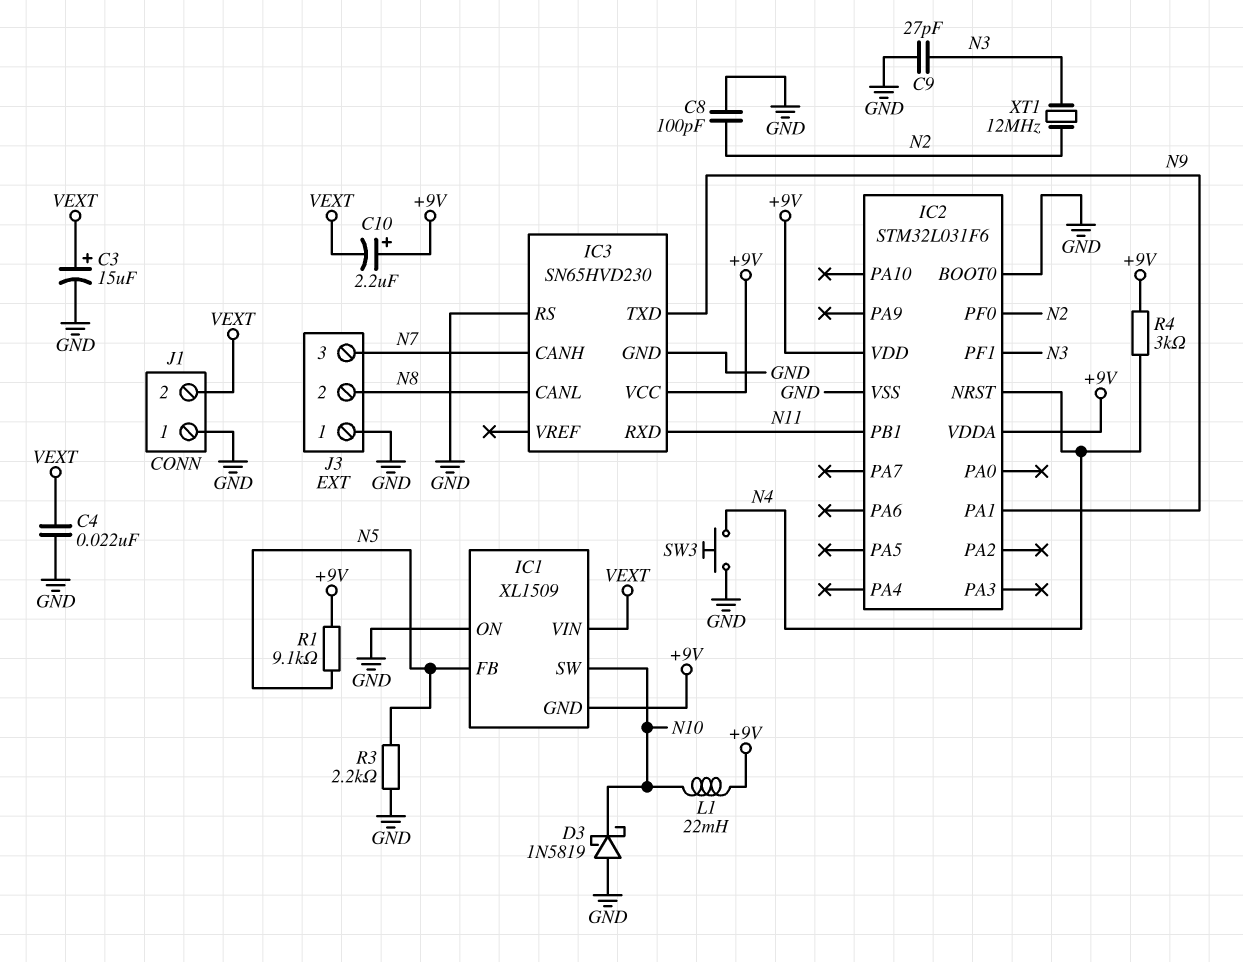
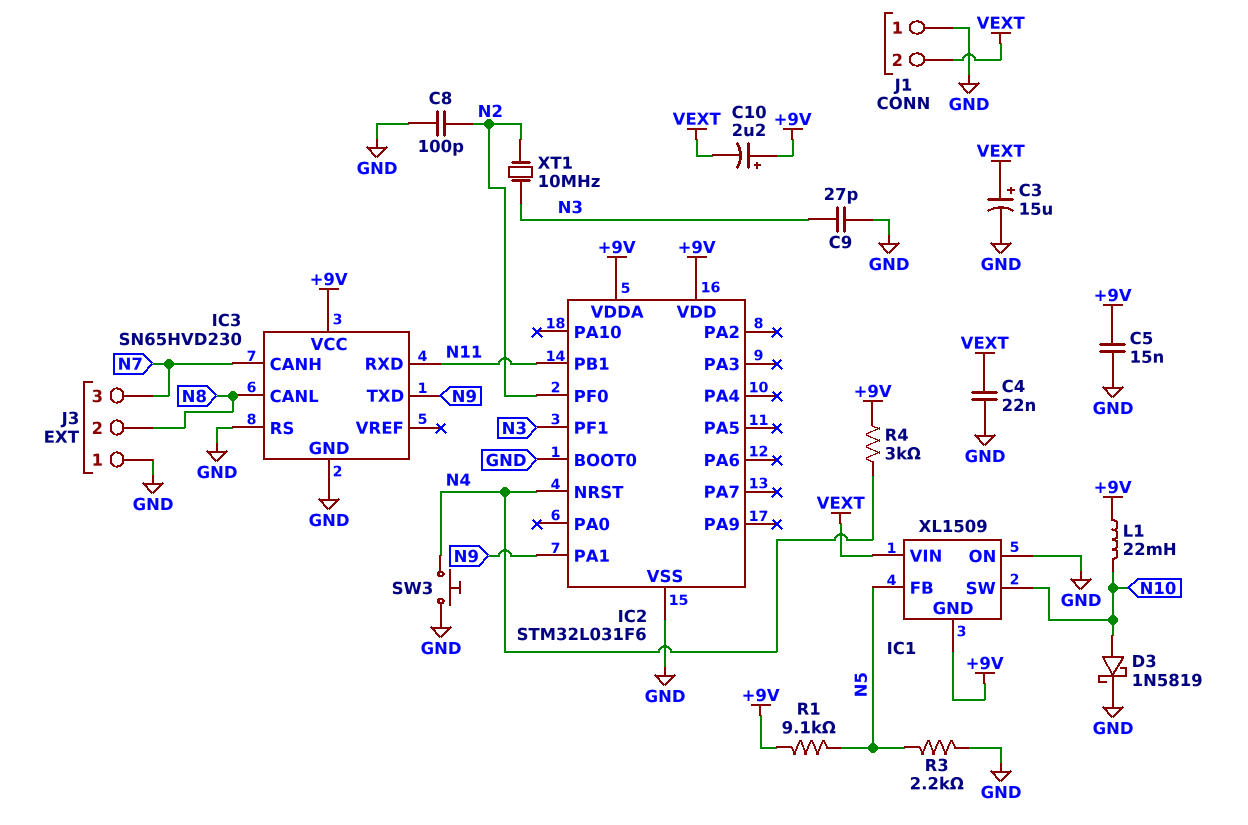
C5: none -> 15nF (+9V, GND)
D3: schottky 1N5819 (A GND, K N10) -> schottky 1N5819 (A N10, K GND)
XT1: 12MHz (N2, N3) -> 10MHz (N2, N3)

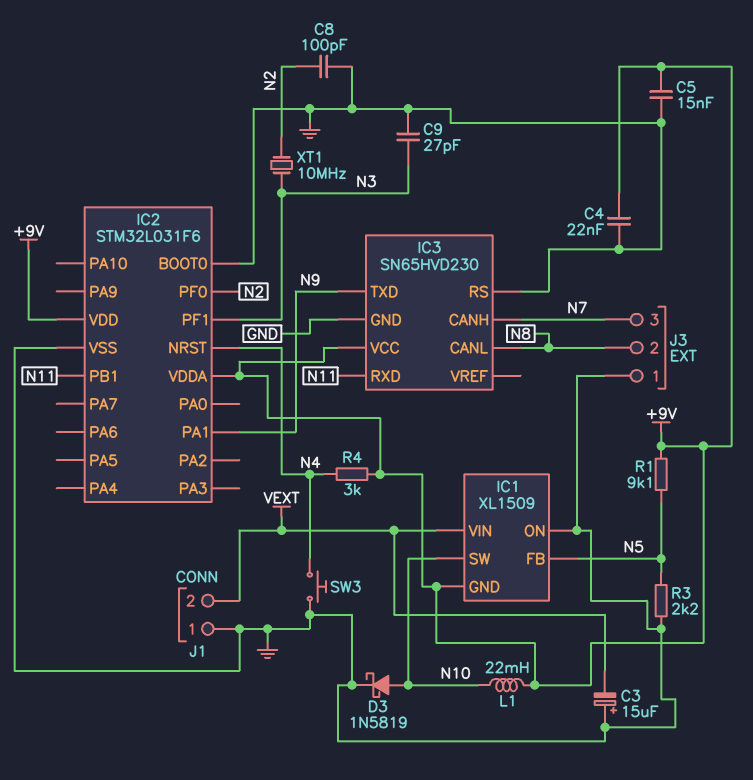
C3: 15uF (plus VEXT, minus GND) -> 15uF (plus GND, minus VEXT)
C4: 22nF (GND, VEXT) -> 22nF (+9V, GND)
C10: 2.2uF (plus +9V, minus VEXT) -> none

